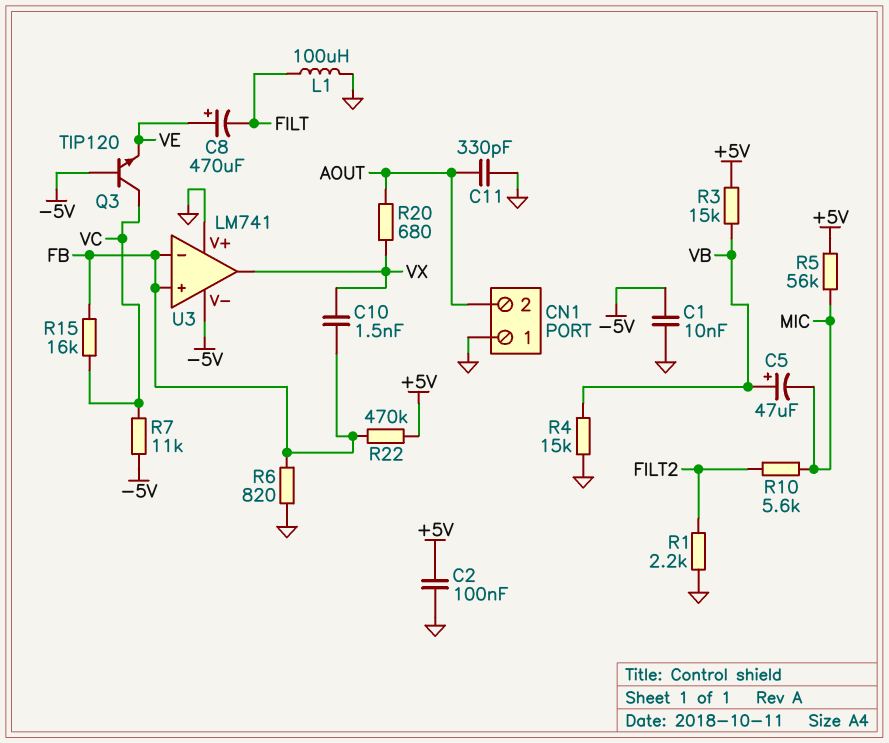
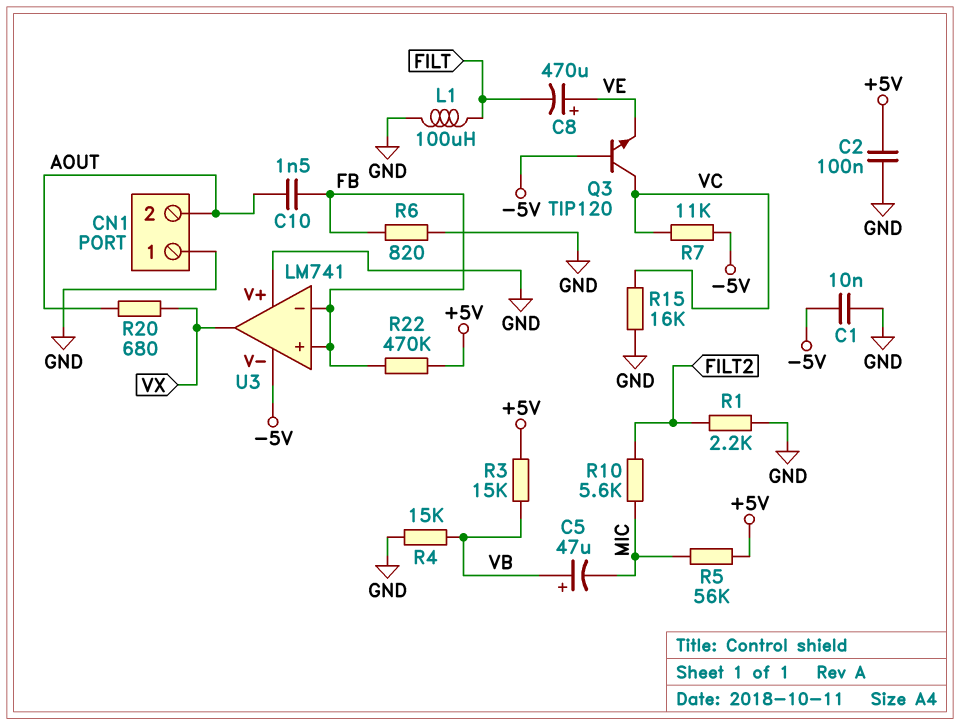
C10: 1.5nF (FB, VX) -> 1.5nF (AOUT, FB)
C11: 330pF (AOUT, GND) -> none
R15: 16k (FB, VC) -> 16k (GND, VC)

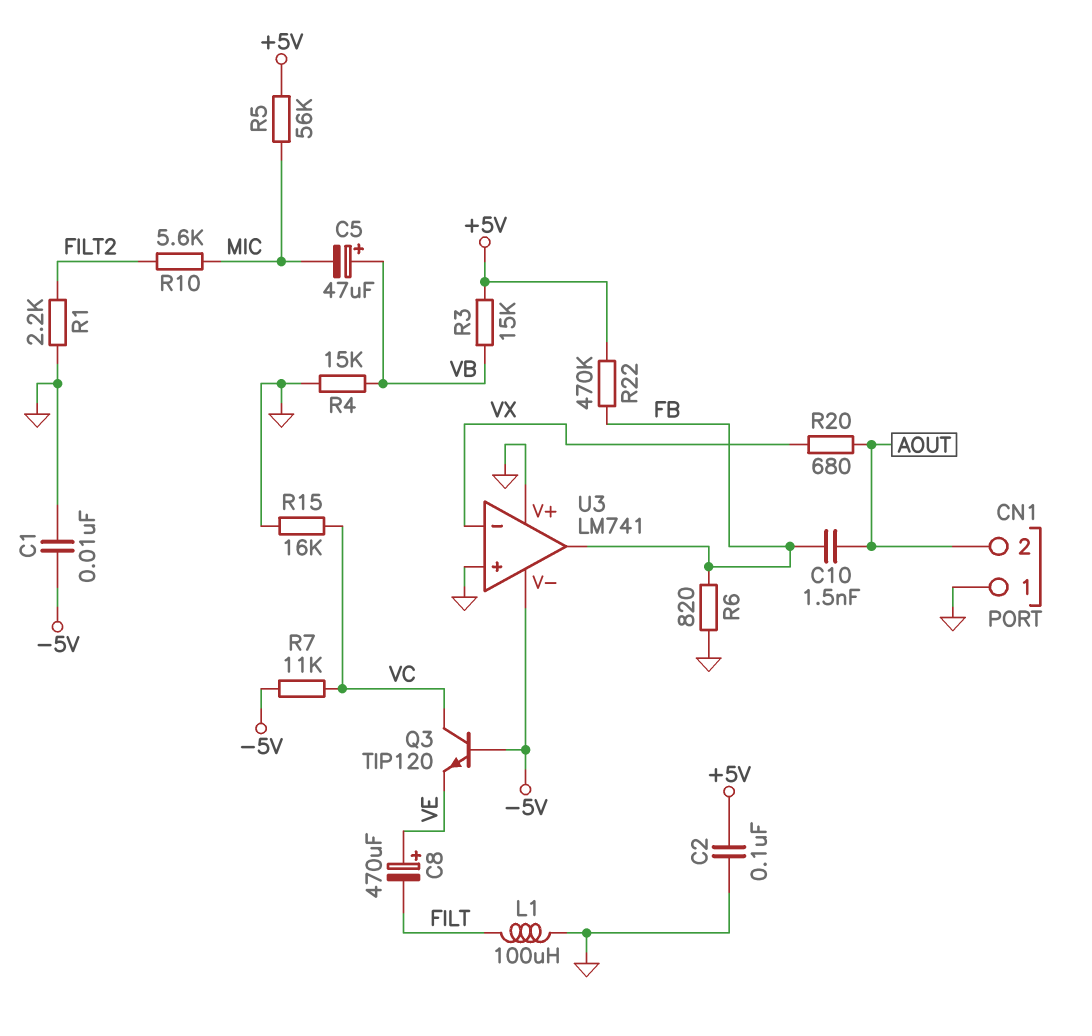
U3 pin in+: FB -> GND
U3 pin in-: FB -> VX
U3 pin out: VX -> FB

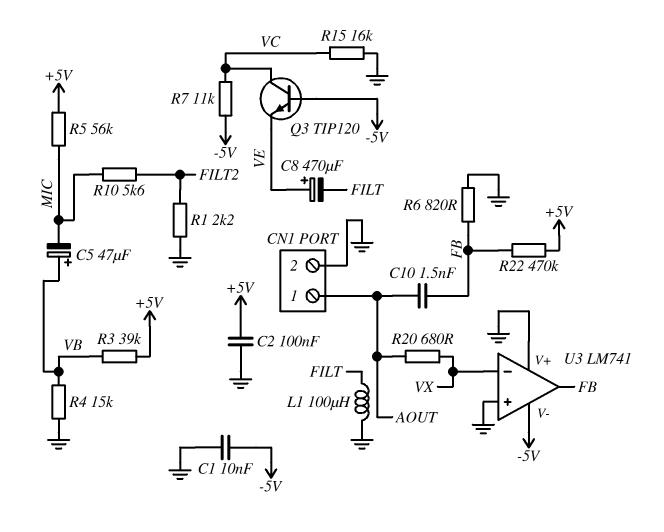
CN1 pin 1: GND -> AOUT
CN1 pin 2: AOUT -> GND
R3: 15k (+5V, VB) -> 39k (+5V, VB)

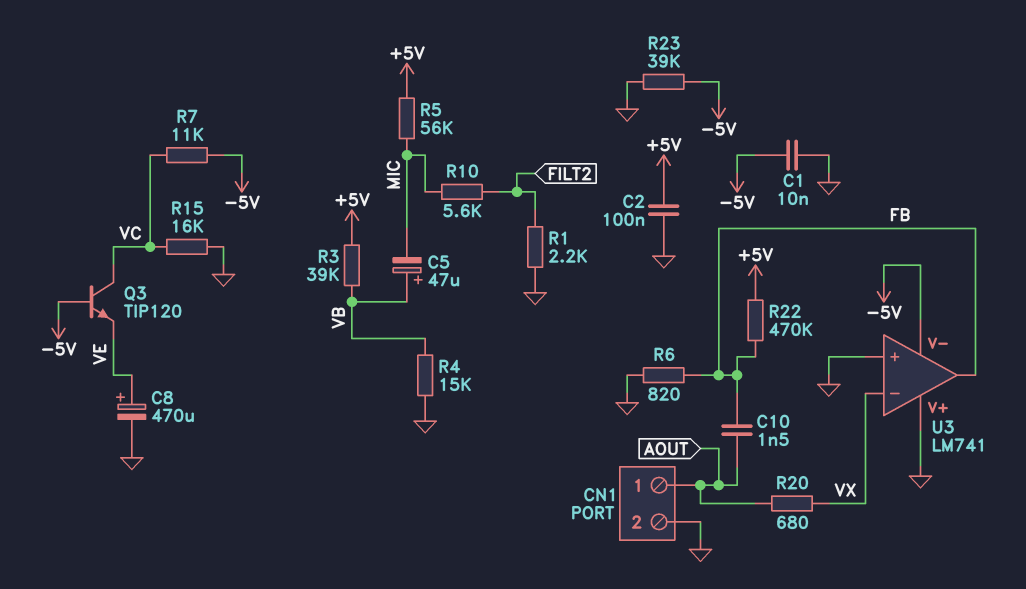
C8: 470uF (plus VE, minus FILT) -> 470uF (plus VE, minus GND)
L1: 100uH (FILT, GND) -> none
R23: none -> 39k (-5V, GND)

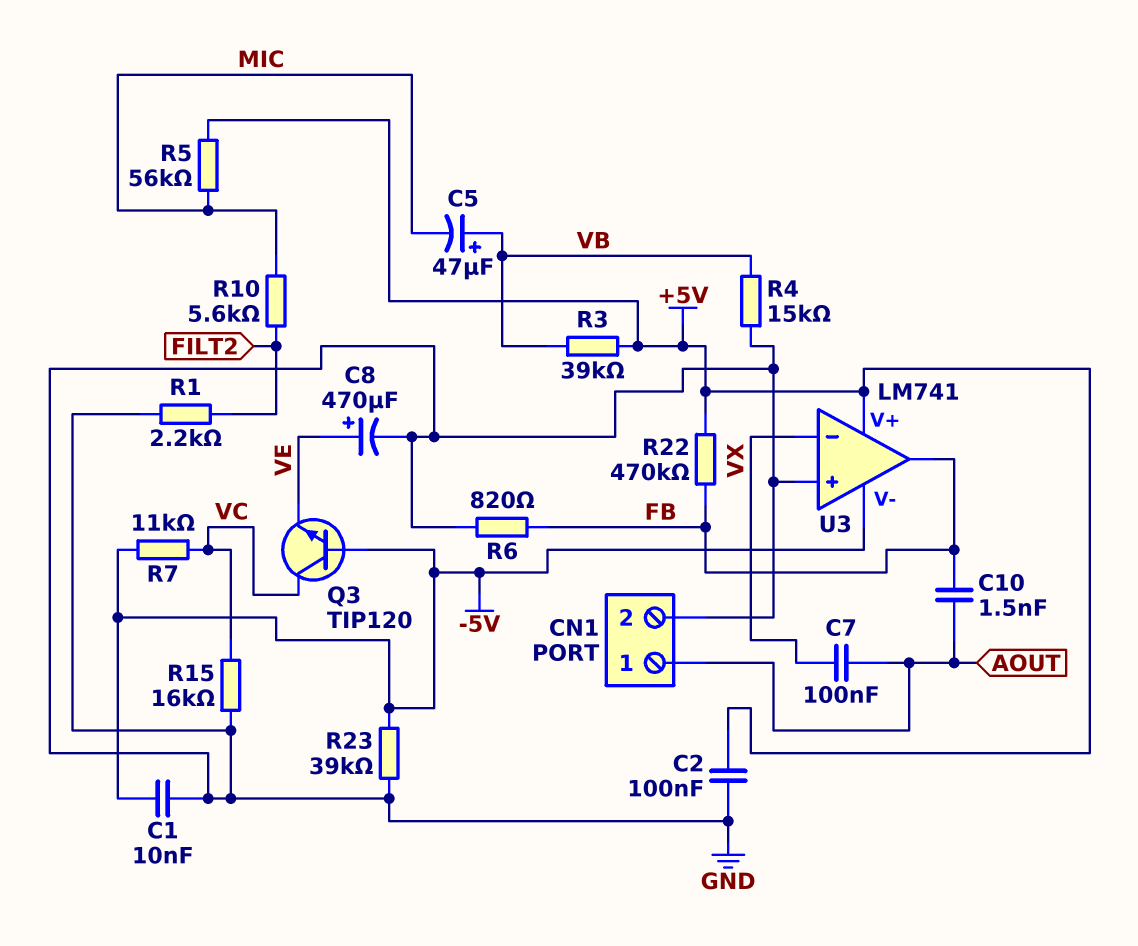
C7: none -> 100nF (AOUT, VX)
R20: 680 (AOUT, VX) -> none
U3 pin V+: GND -> +5V

